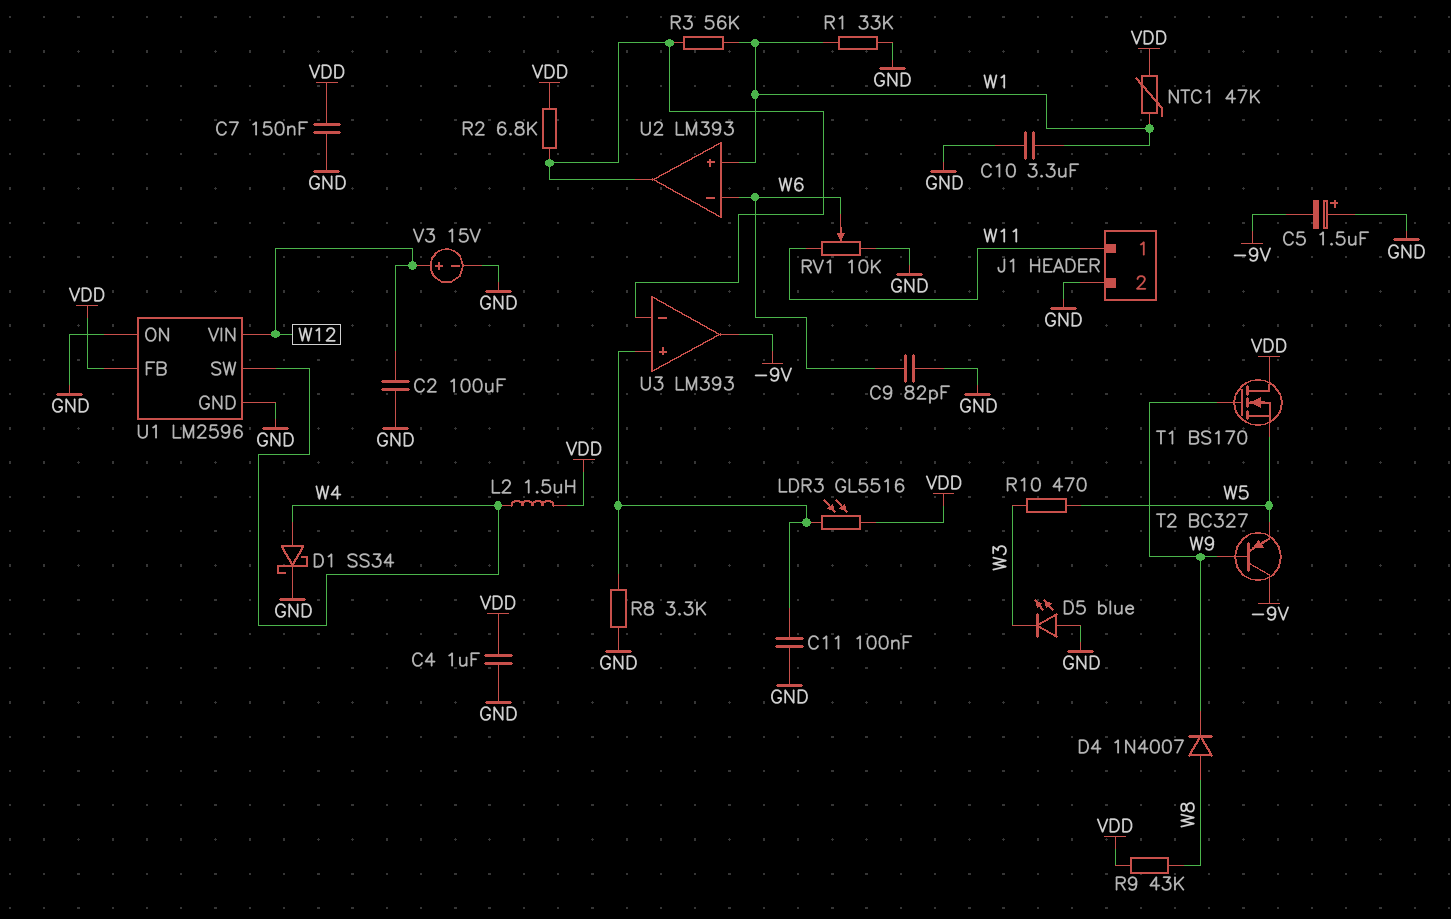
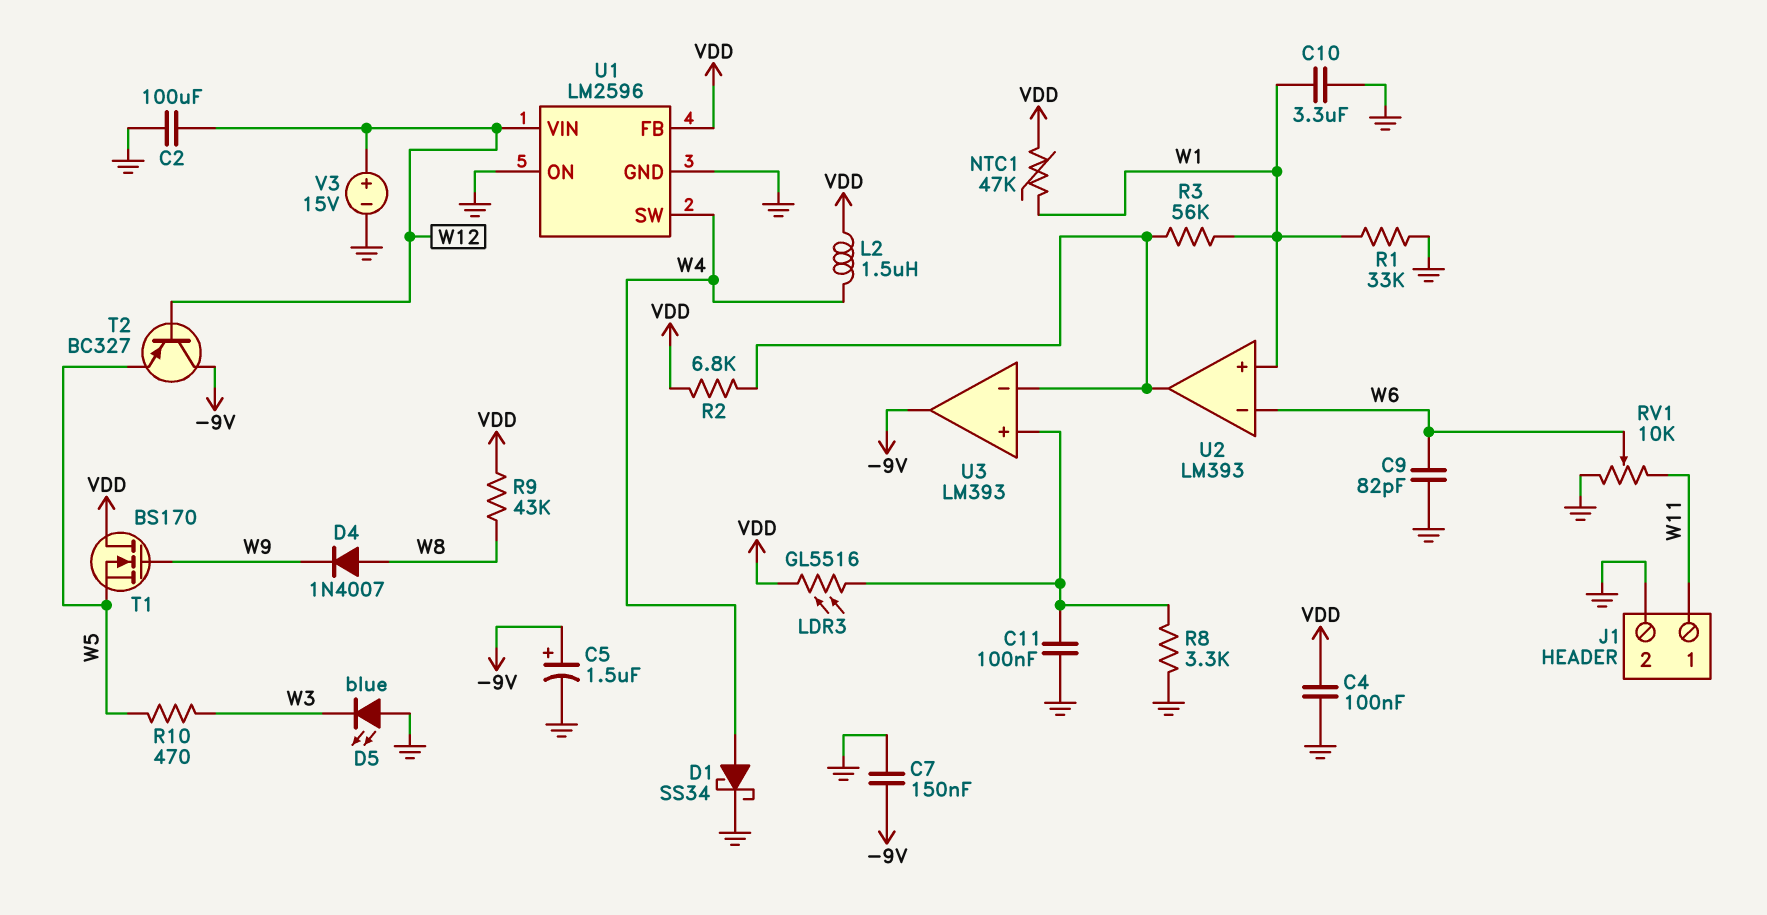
C4: 1uF (GND, VDD) -> 100nF (GND, VDD)
C5: 1.5uF (plus GND, minus -9V) -> 1.5uF (plus -9V, minus GND)
C7: 150nF (GND, VDD) -> 150nF (-9V, GND)
T2: PNP BC327 (B W9, C -9V, E W5) -> PNP BC327 (B W12, C -9V, E W5)

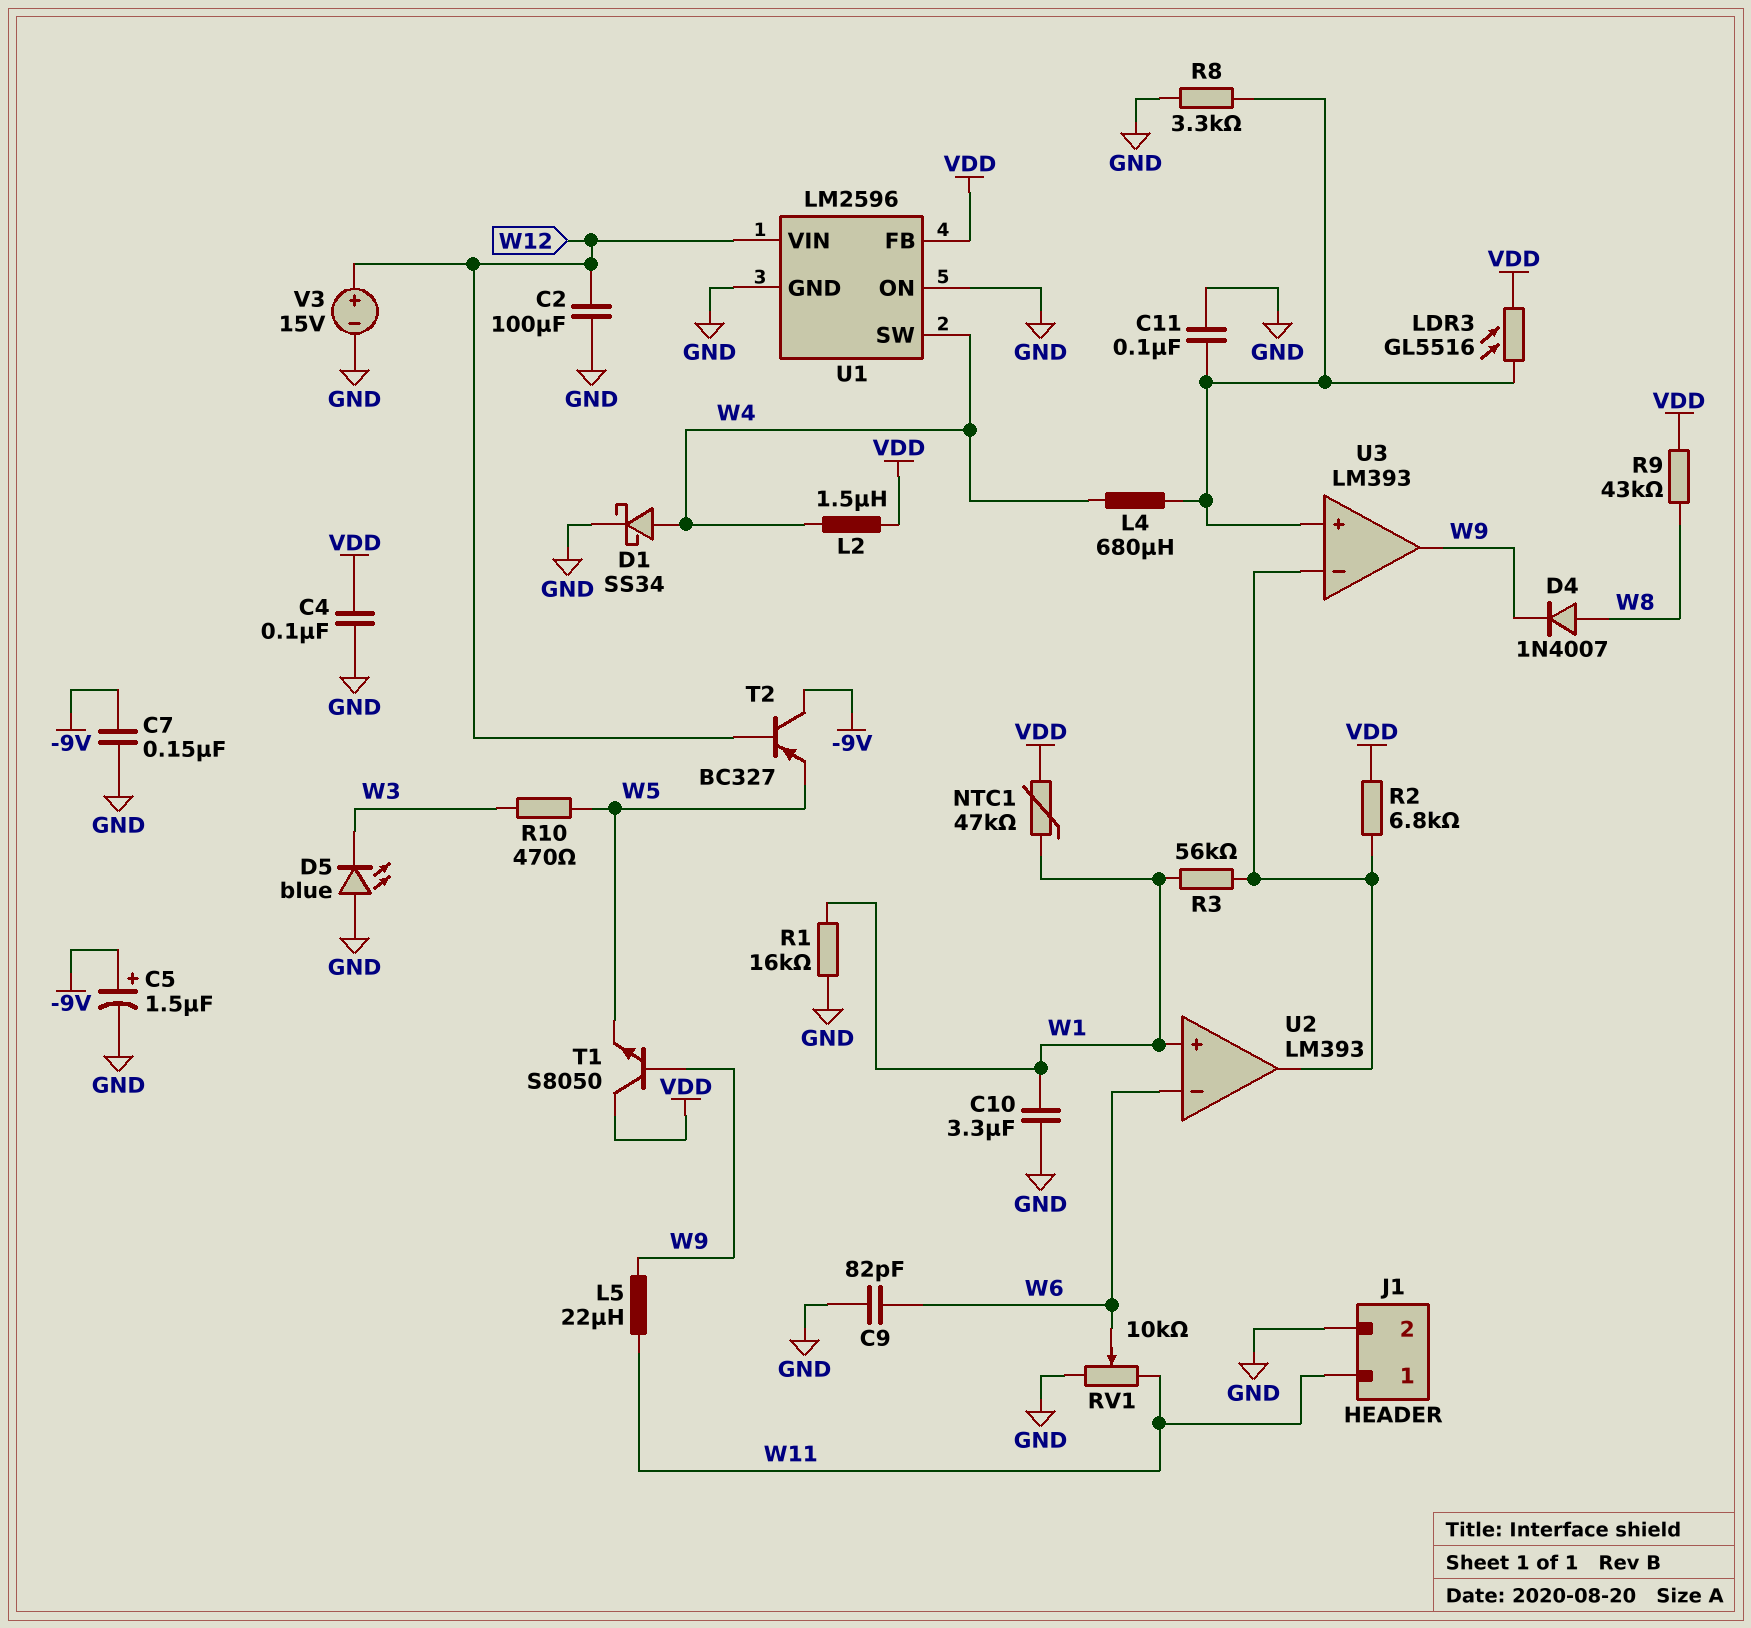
L4: none -> 680uH (U3/in+, W4)
L5: none -> 22uH (W9, W11)
R1: 33k (GND, W1) -> 16k (GND, W1)
T1: NMOS BS170 (G W9, D VDD, S W5) -> NPN S8050 (B W9, C VDD, E W5)
U3 pin out: -9V -> W9

